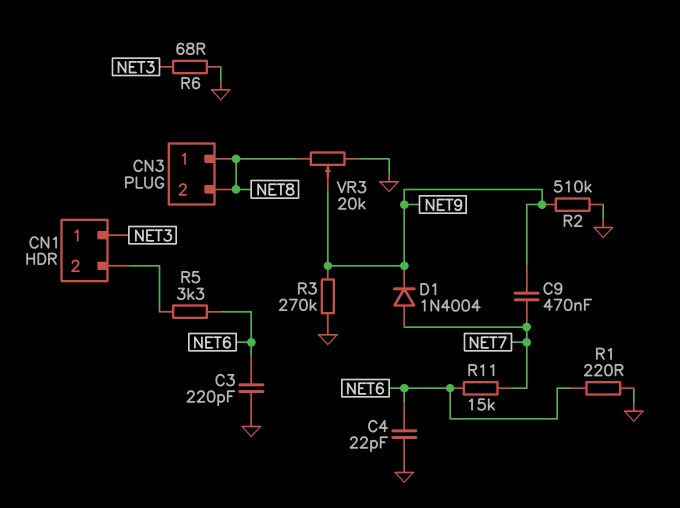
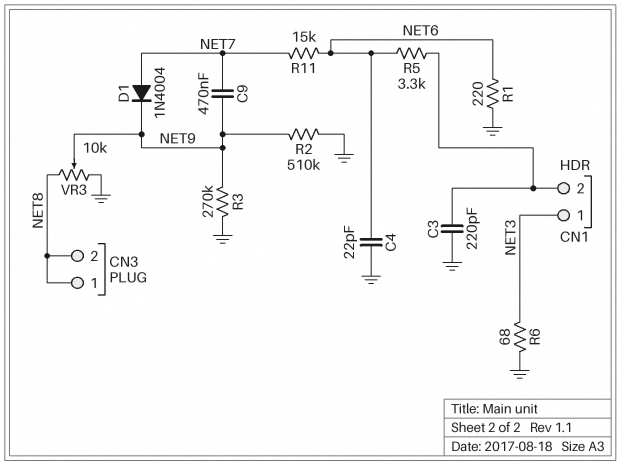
C3: 220pF (GND, NET6) -> 220pF (CN1/2, GND)
VR3: 20k (GND, NET8, wiper NET9) -> 10k (GND, NET8, wiper NET9)

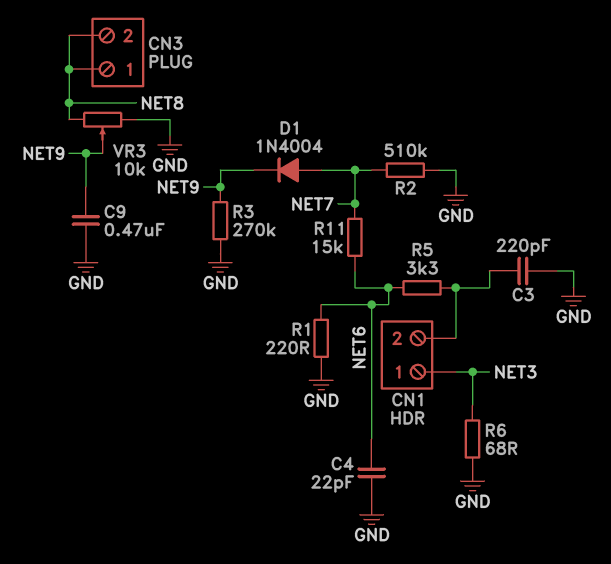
C9: 470nF (NET7, NET9) -> 470nF (GND, NET9)
R2: 510k (GND, NET9) -> 510k (GND, NET7)

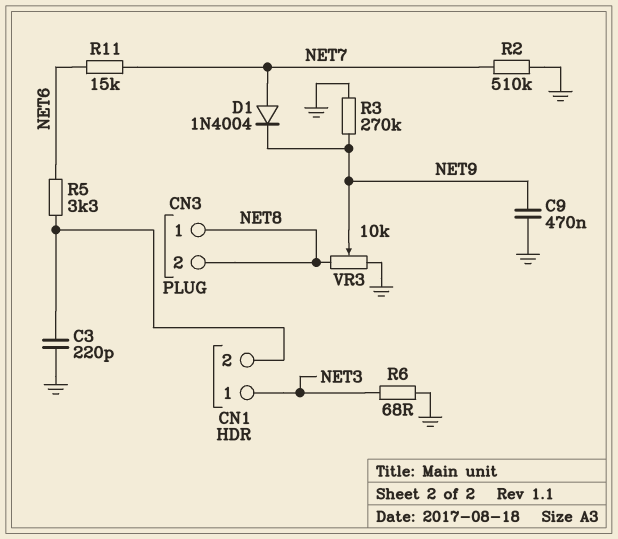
C4: 22pF (GND, NET6) -> none
R1: 220 (GND, NET6) -> none

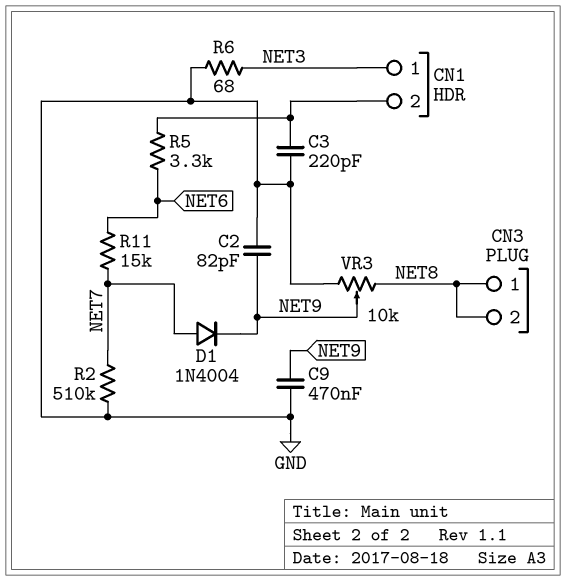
C2: none -> 82pF (GND, NET9)
R3: 270k (GND, NET9) -> none

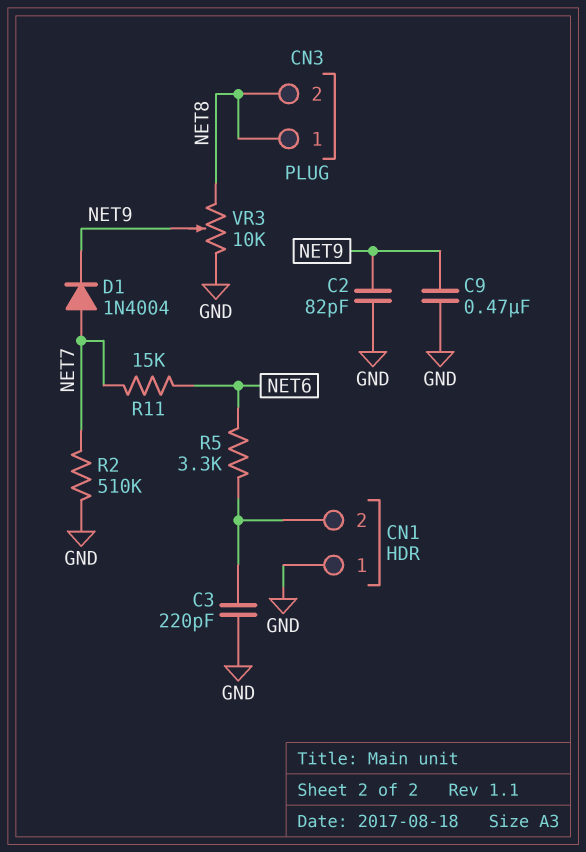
CN1 pin 1: NET3 -> GND
R6: 68 (GND, NET3) -> none

